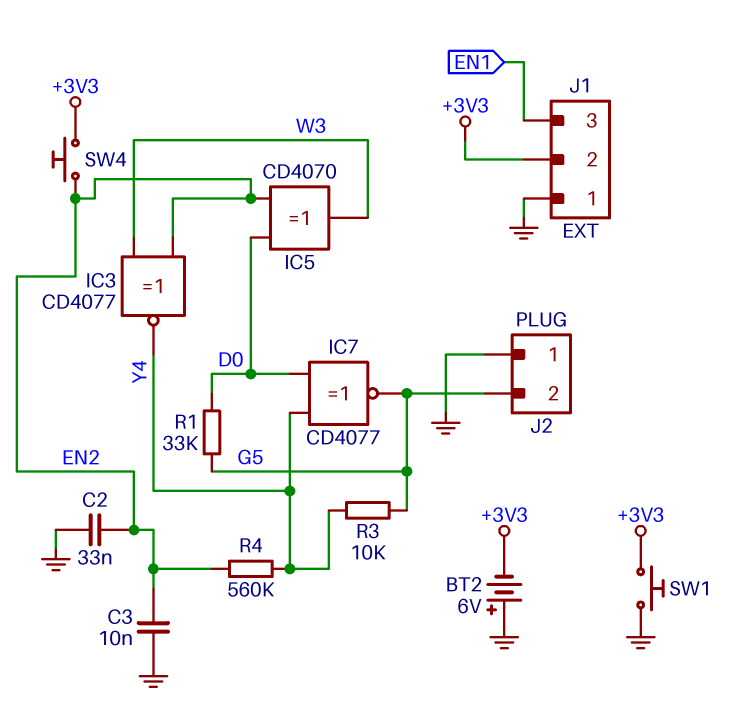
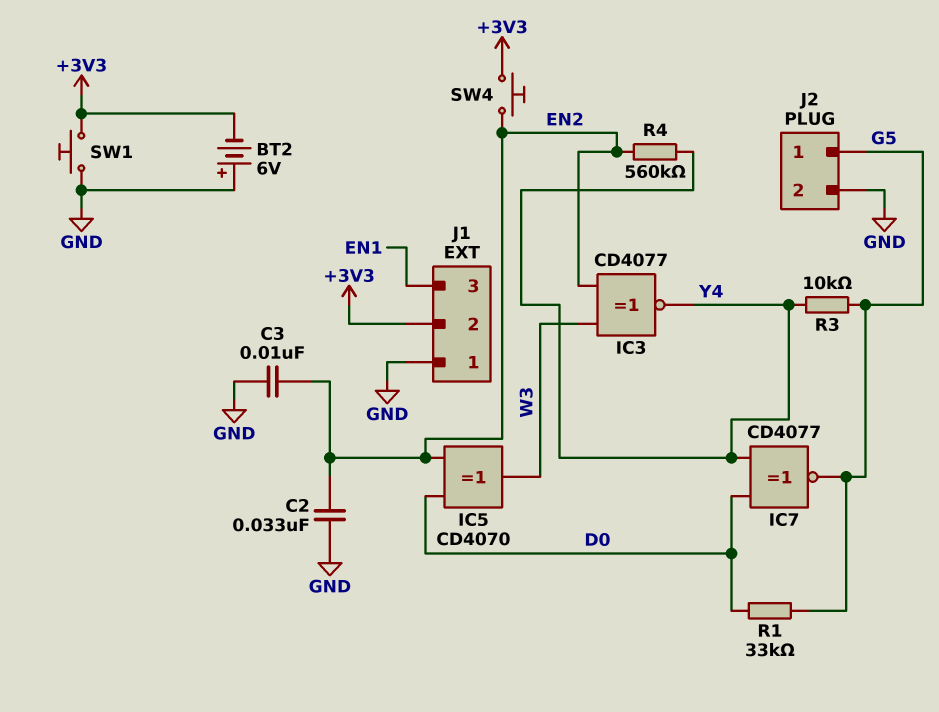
J2 pin 1: GND -> G5
J2 pin 2: G5 -> GND

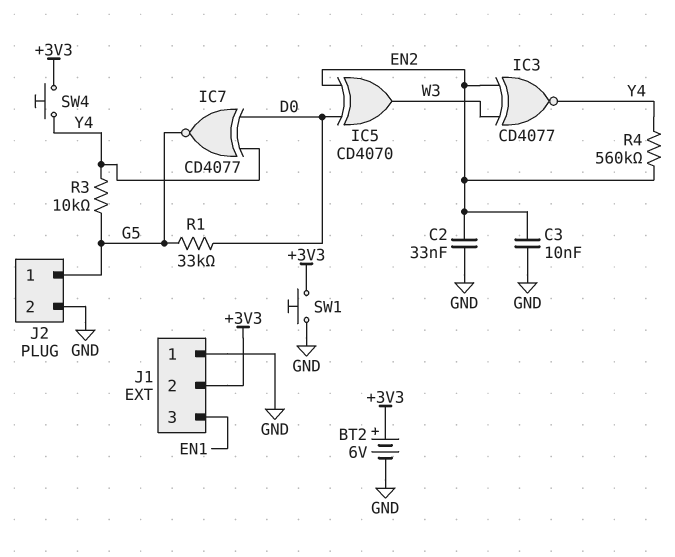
BT2: 6V (plus GND, minus +3V3) -> 6V (plus +3V3, minus GND)
SW4: button (+3V3, EN2) -> button (+3V3, Y4)

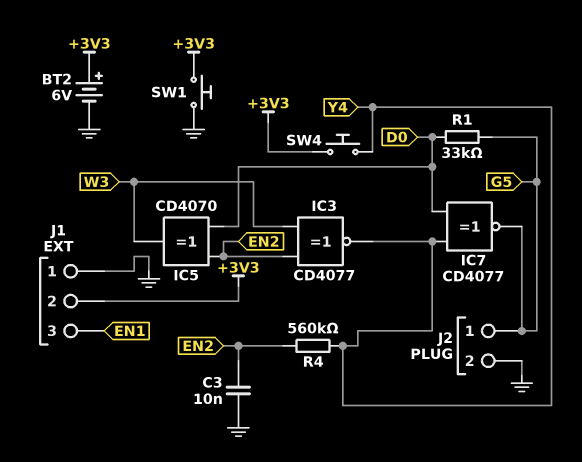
C2: 33nF (EN2, GND) -> none
R3: 10k (G5, Y4) -> none

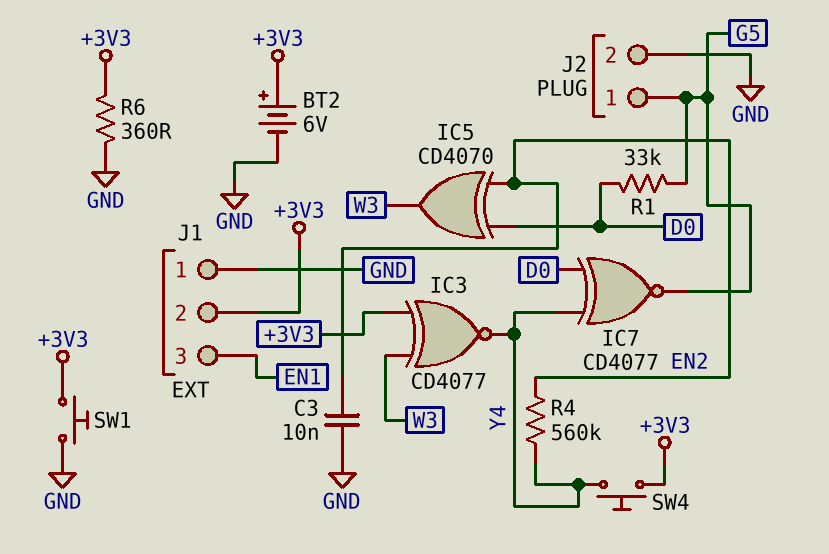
IC3: XNOR CD4077 (in EN2, in W3, out Y4) -> XNOR CD4077 (in +3V3, in W3, out Y4)
R6: none -> 360 (+3V3, GND)

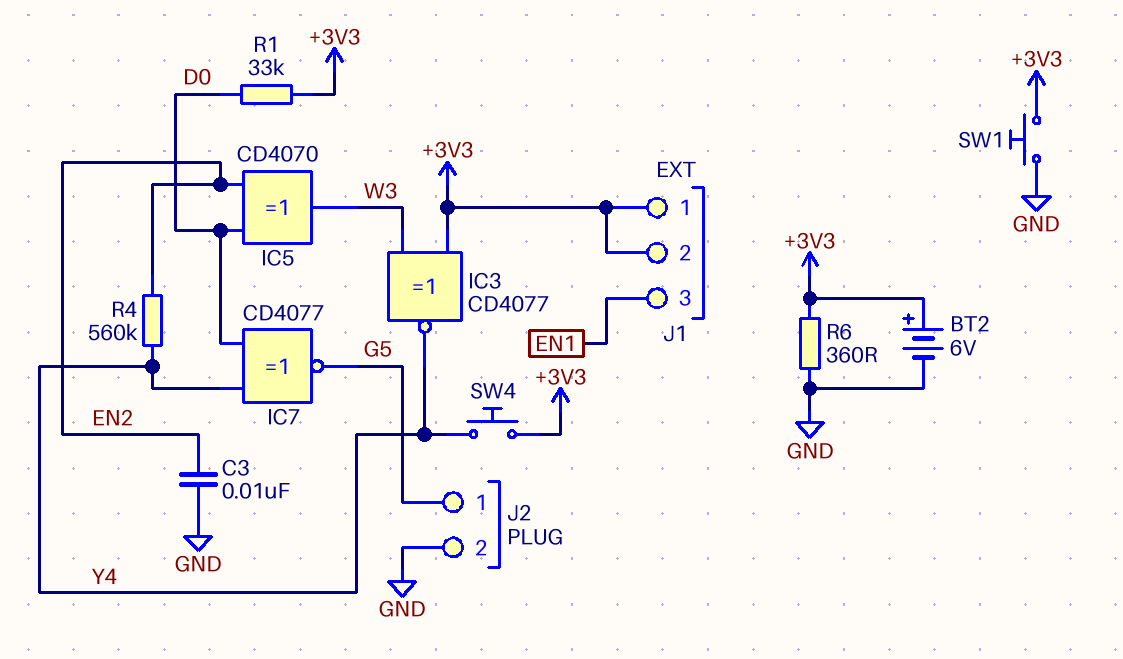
J1 pin 1: GND -> +3V3
R1: 33k (D0, G5) -> 33k (+3V3, D0)

